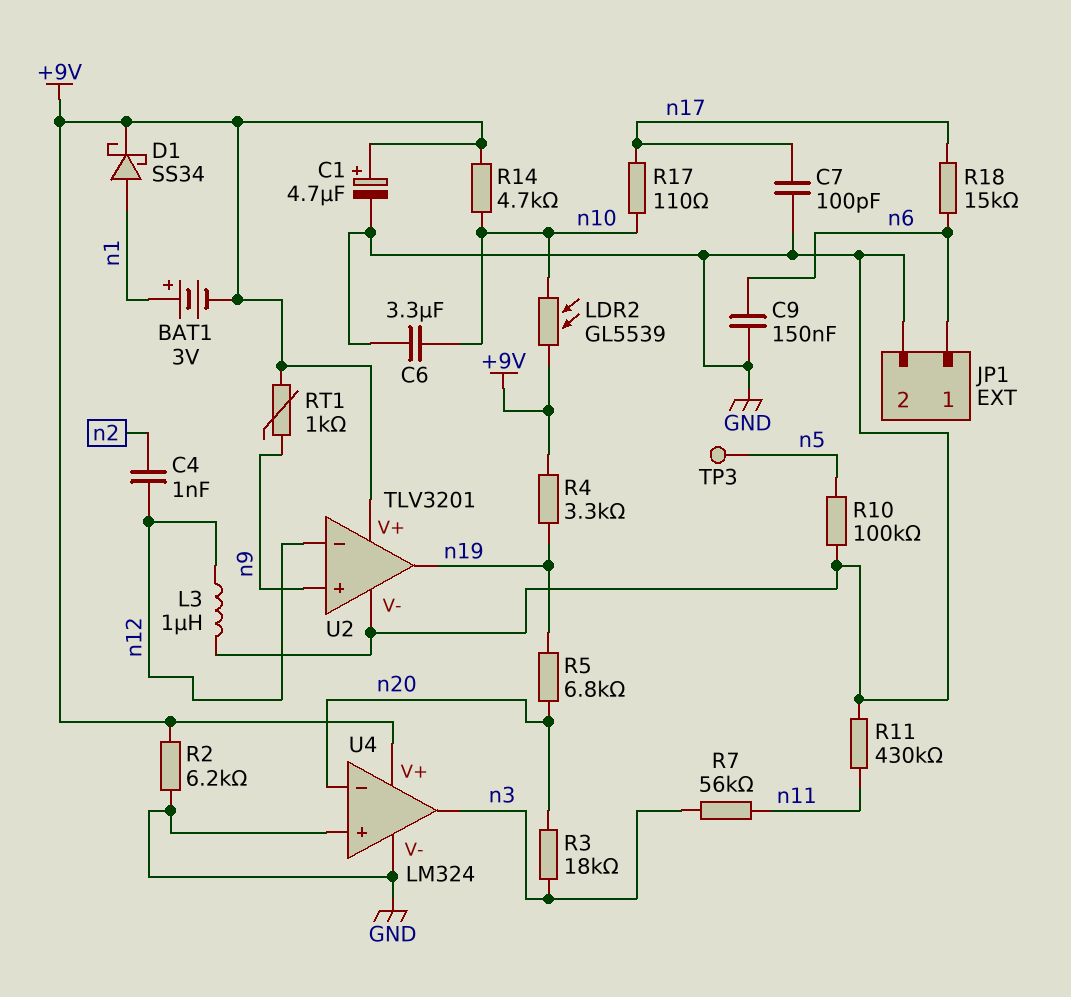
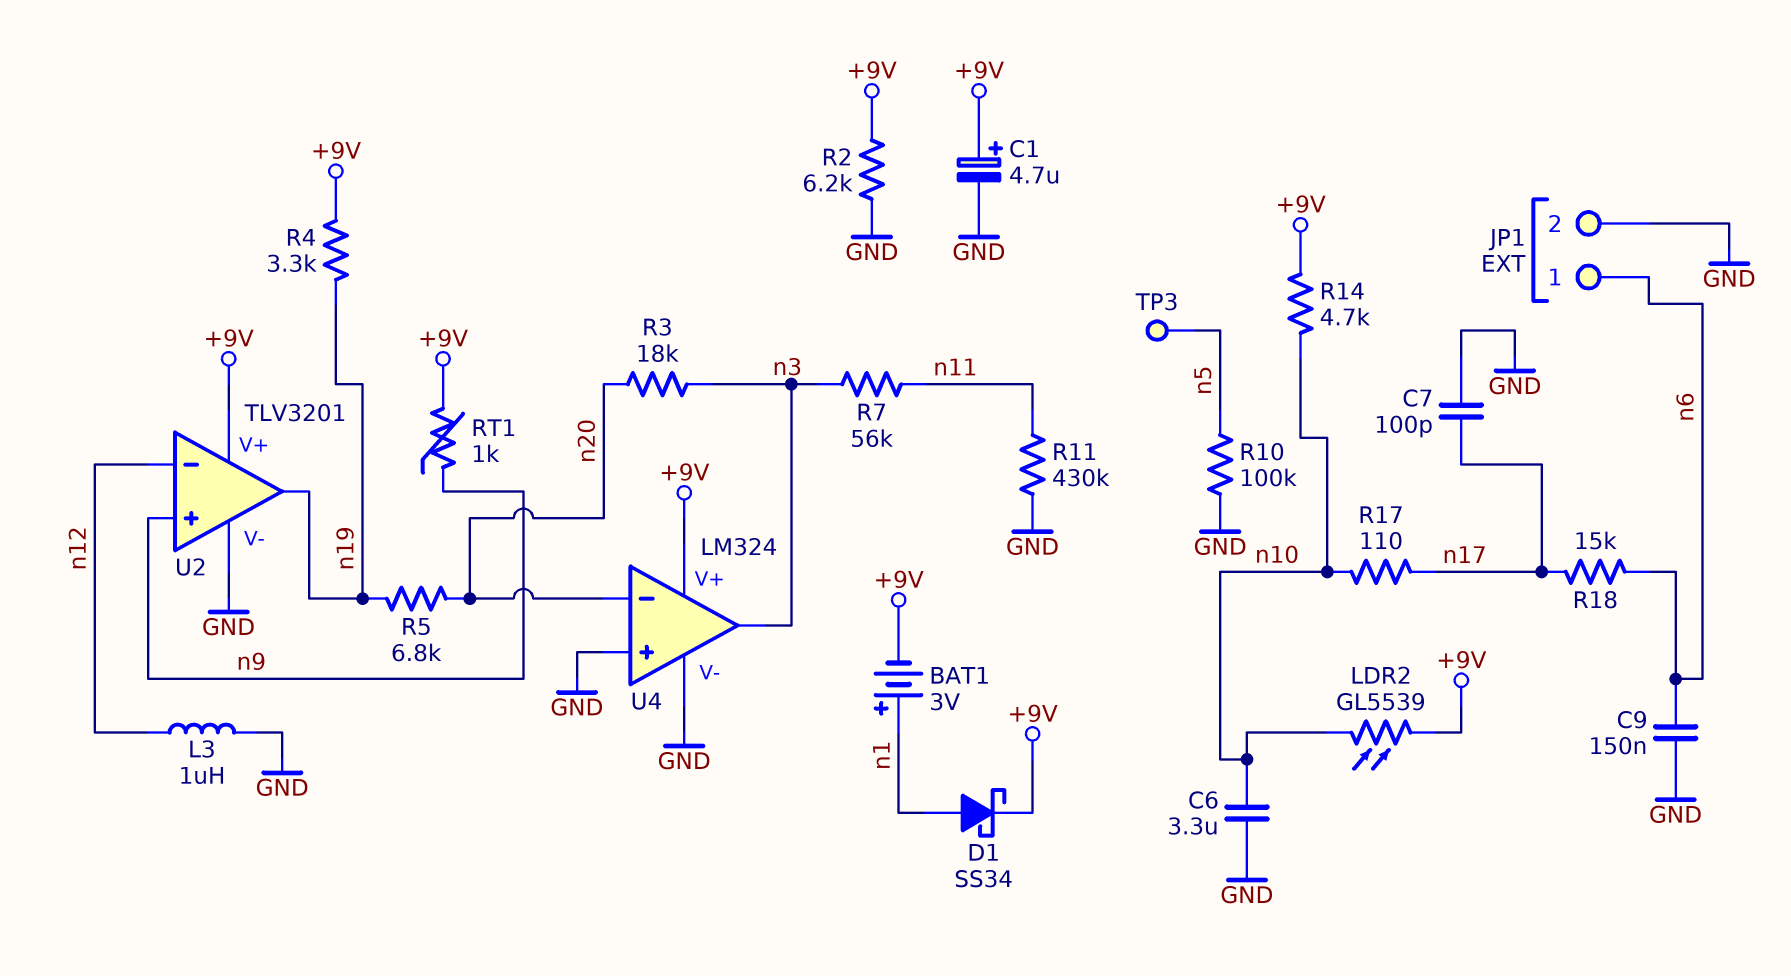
C4: 1nF (n2, n12) -> none

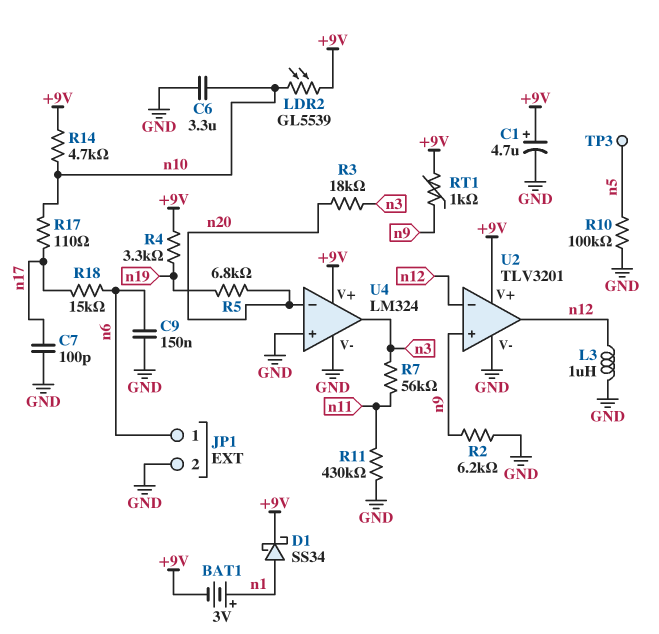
R2: 6.2k (+9V, GND) -> 6.2k (GND, n9)
U2 pin out: n19 -> n12

